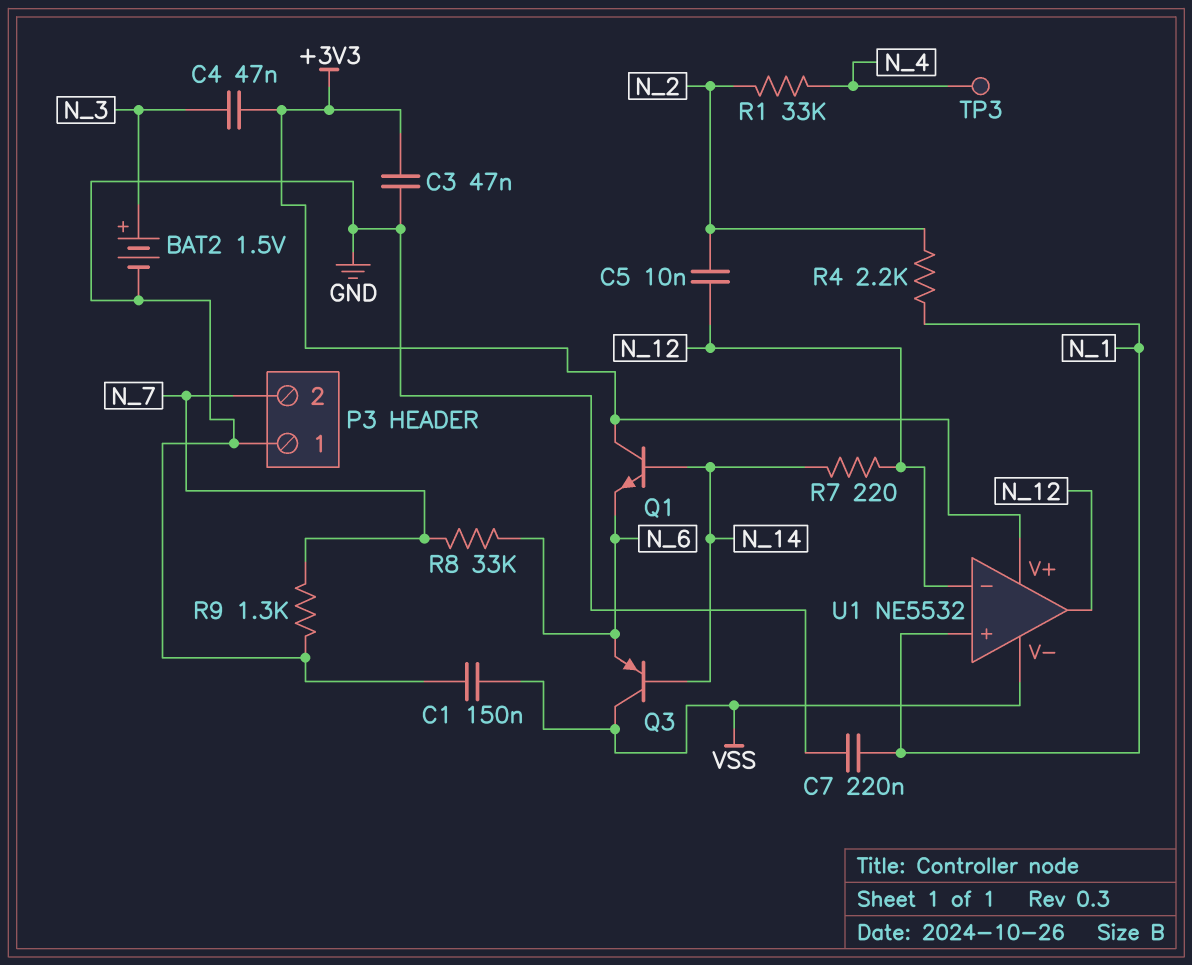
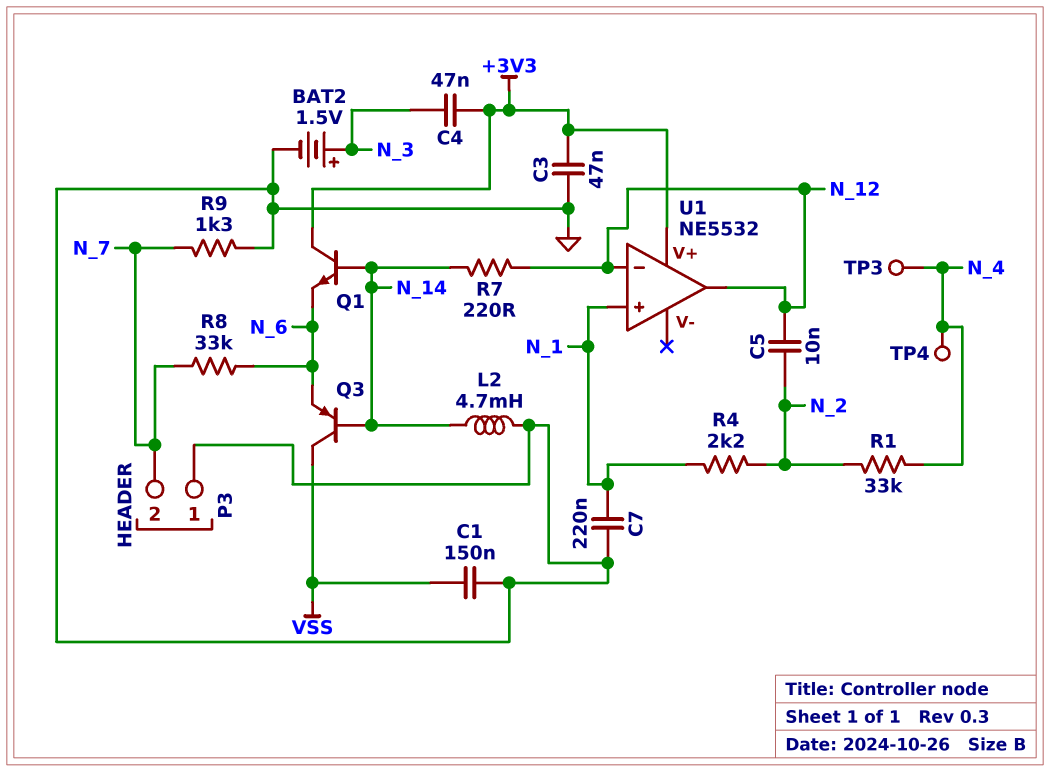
L2: none -> 4.7mH (GND, N_14)
TP4: none -> test point (N_4)
U1 pin V-: VSS -> none

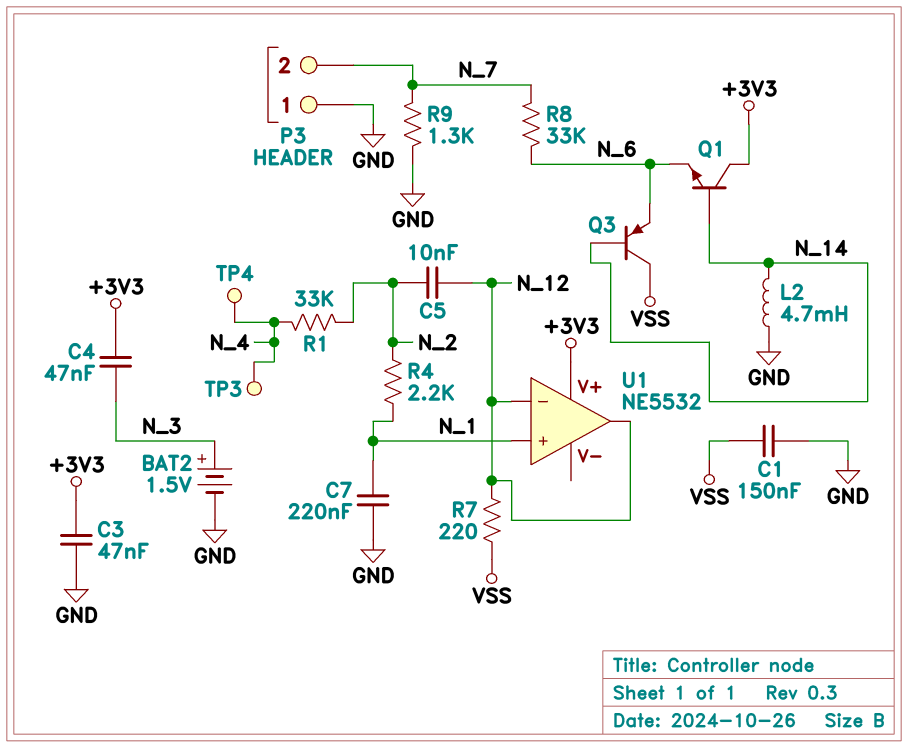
R7: 220 (N_12, N_14) -> 220 (N_12, VSS)

